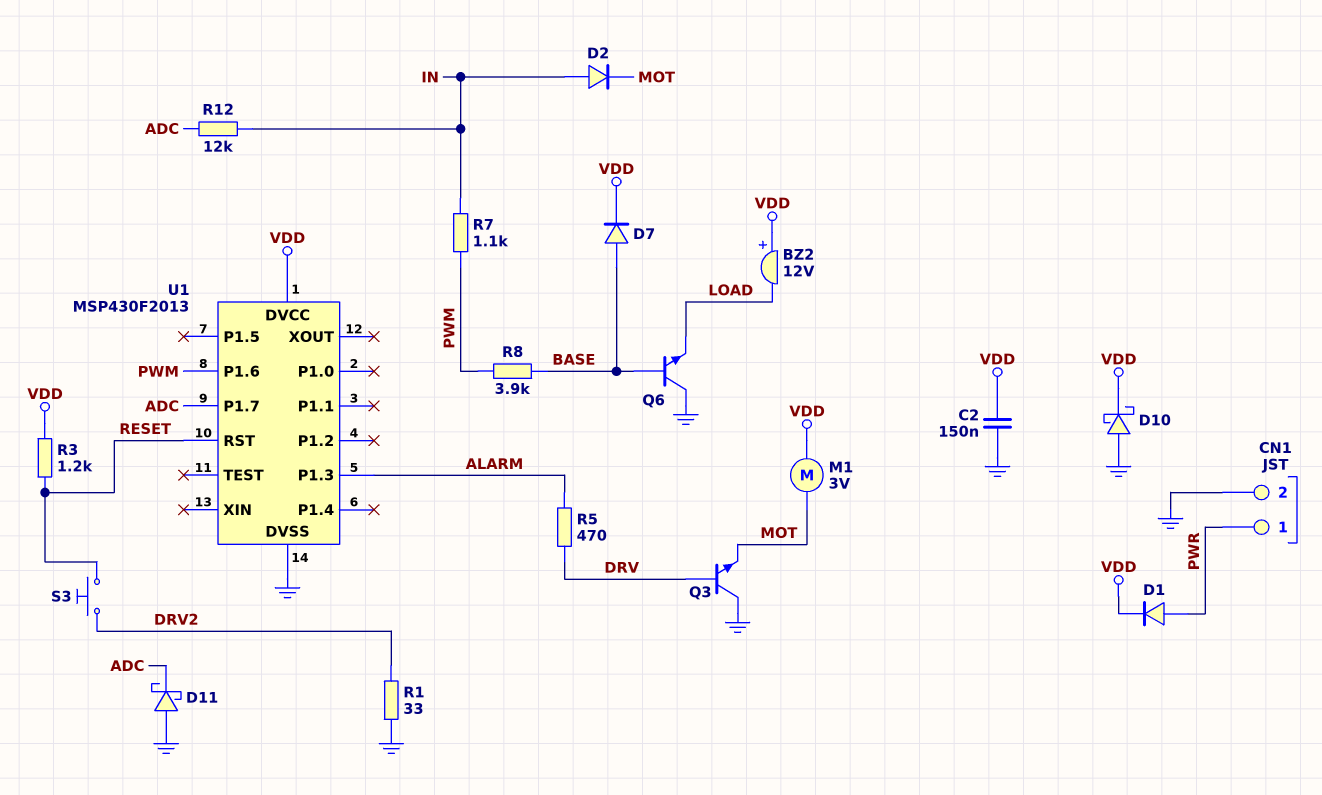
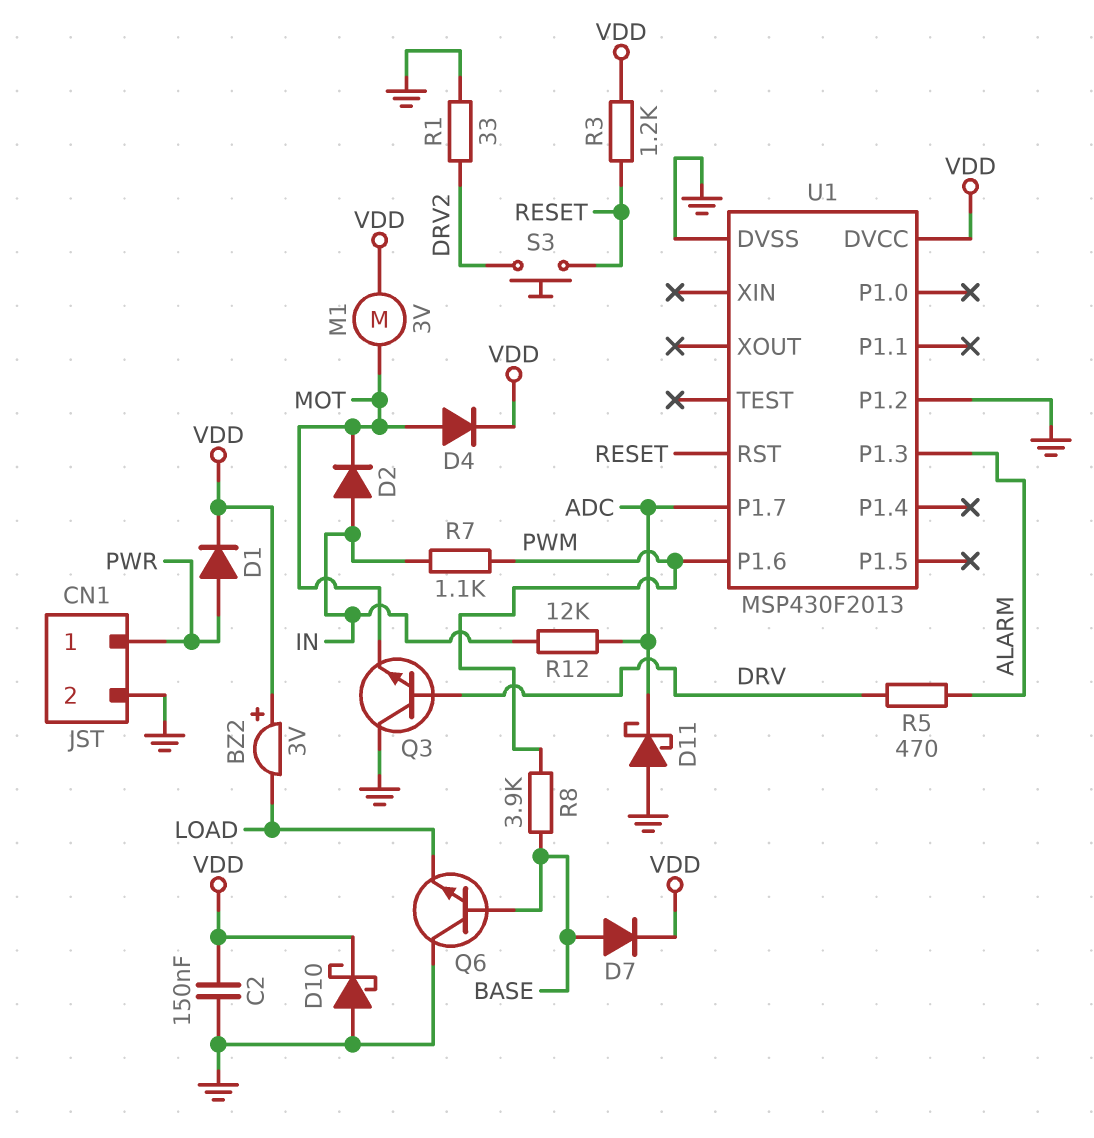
BZ2: buzzer 12V (plus VDD, minus LOAD) -> buzzer 3V (plus VDD, minus LOAD)
D4: none -> diode (A MOT, K VDD)
U1 pin P1.2: none -> GND

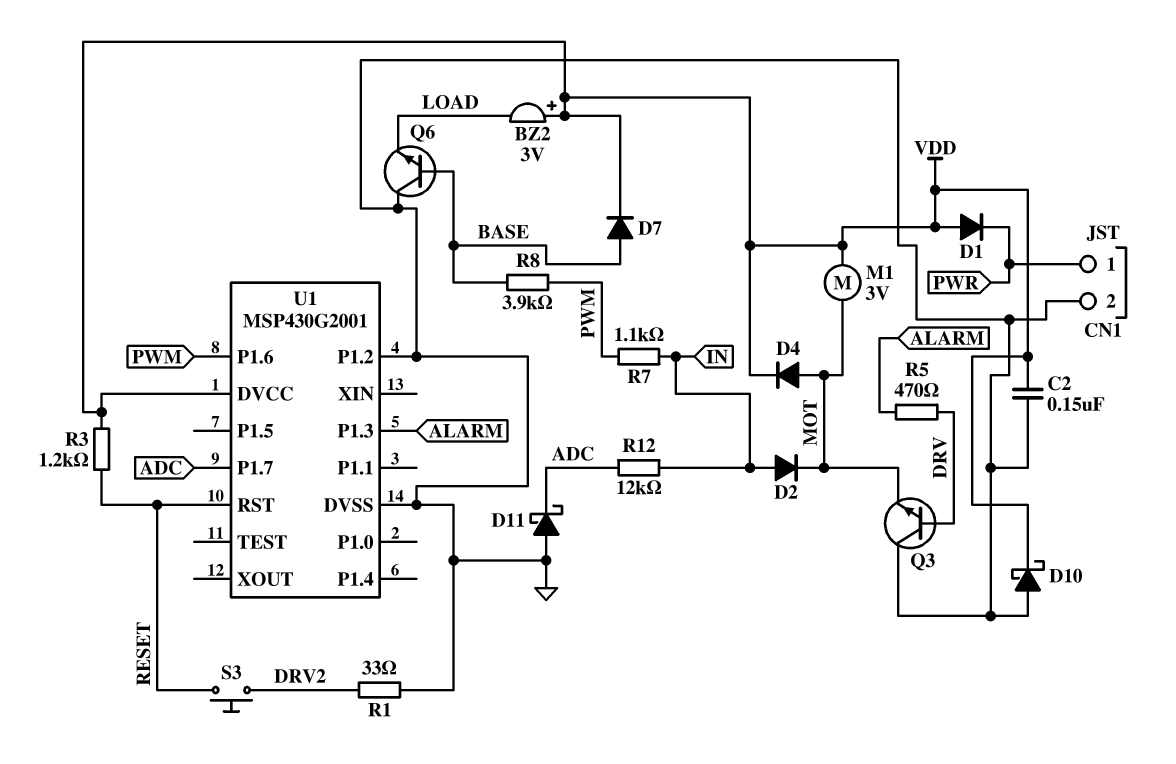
D1: diode (A PWR, K VDD) -> diode (A VDD, K PWR)
U1: MSP430F2013 -> MSP430G2001

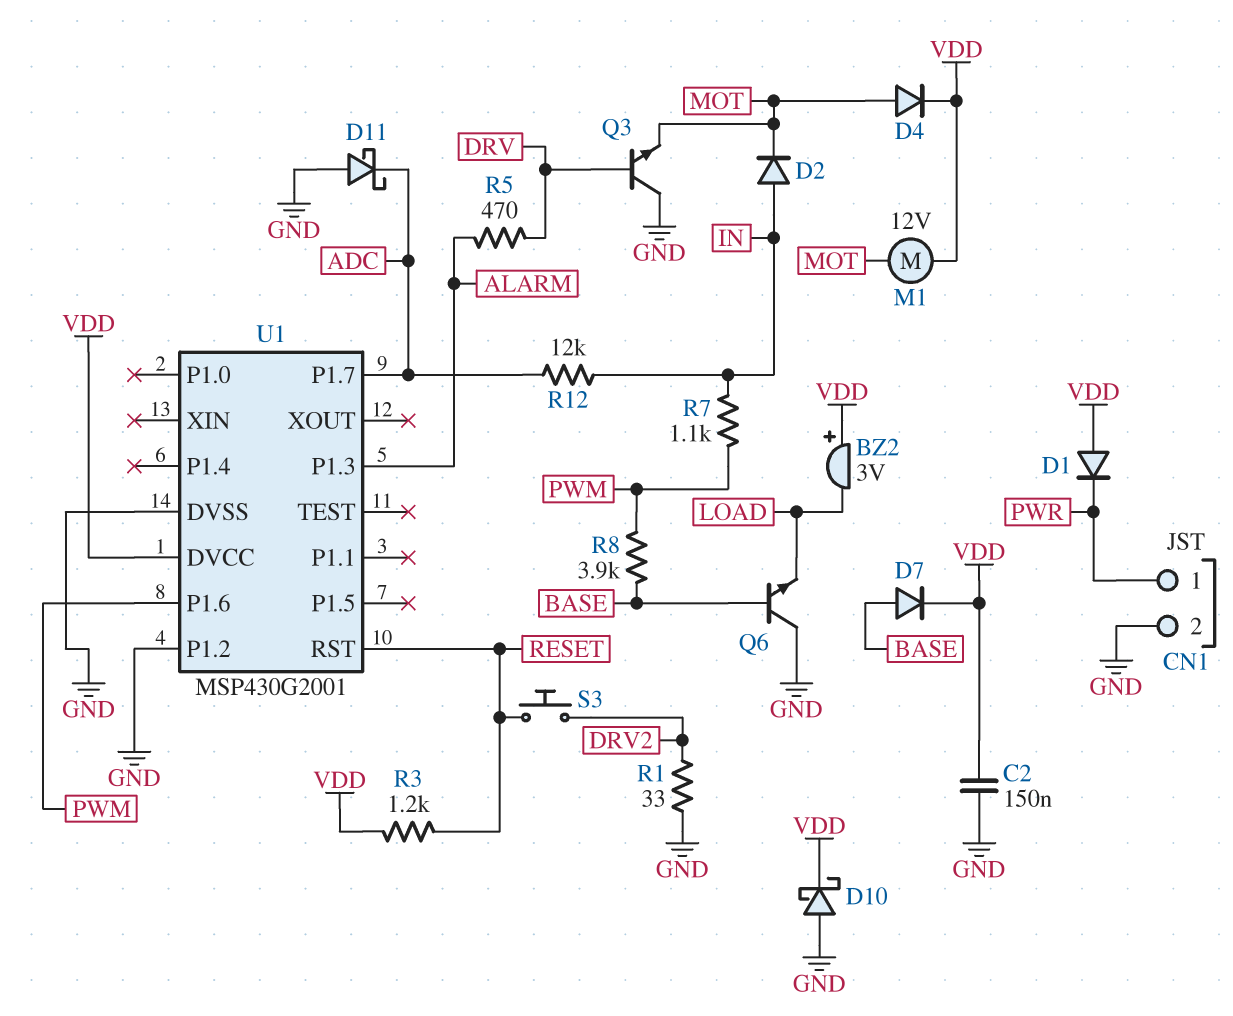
M1: motor 3V (MOT, VDD) -> motor 12V (MOT, VDD)

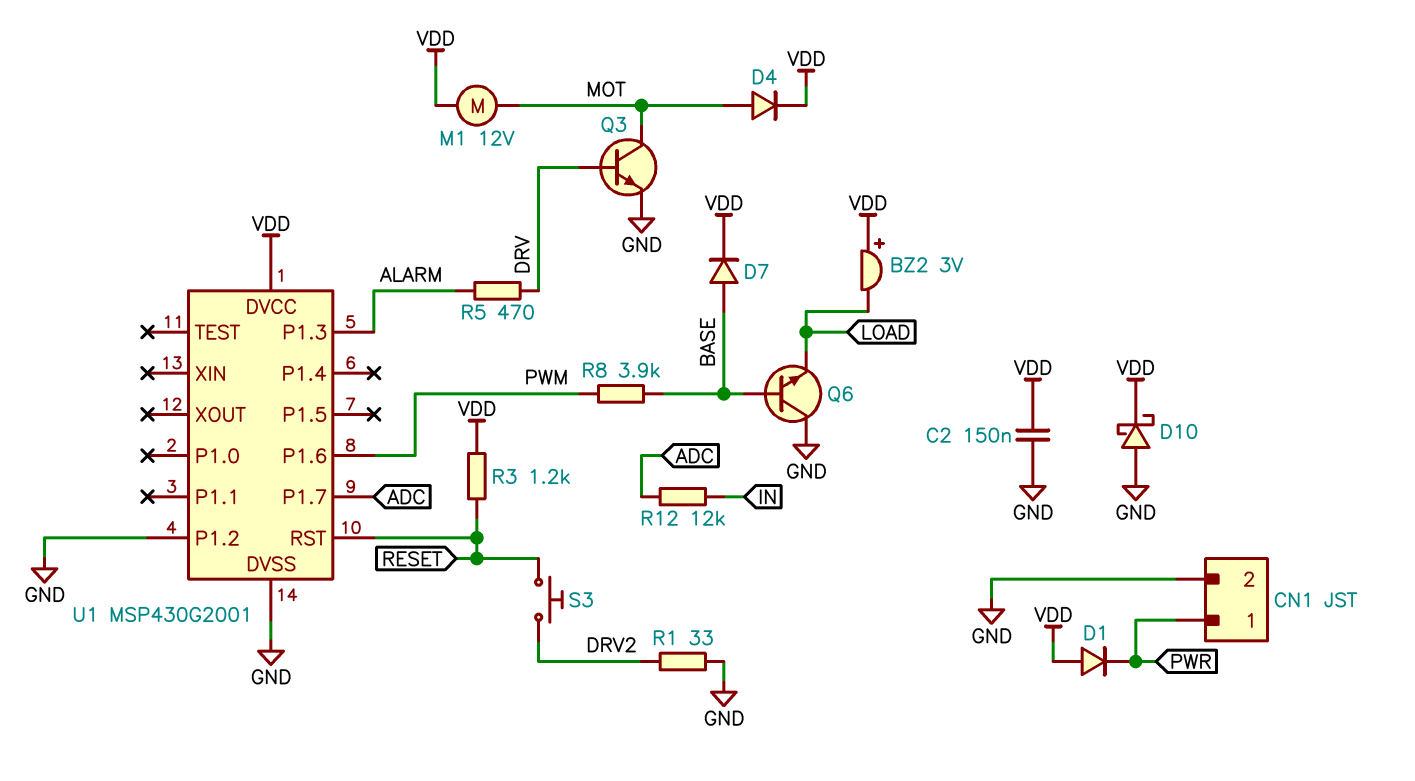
D2: diode (A IN, K MOT) -> none
D11: schottky (A GND, K ADC) -> none
Q3: NPN (B DRV, C GND, E MOT) -> NPN (B DRV, C MOT, E GND)
R7: 1.1k (IN, PWM) -> none

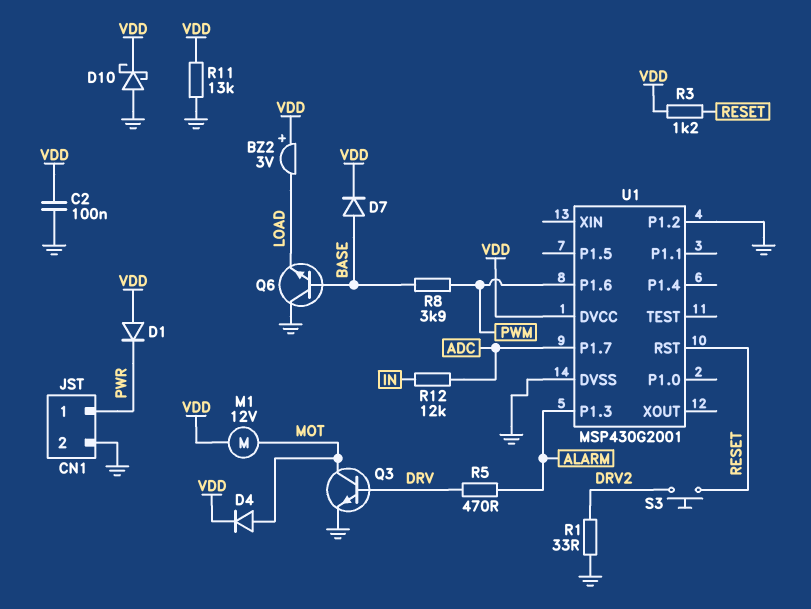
C2: 150nF (GND, VDD) -> 100nF (GND, VDD)
R11: none -> 13k (GND, VDD)

